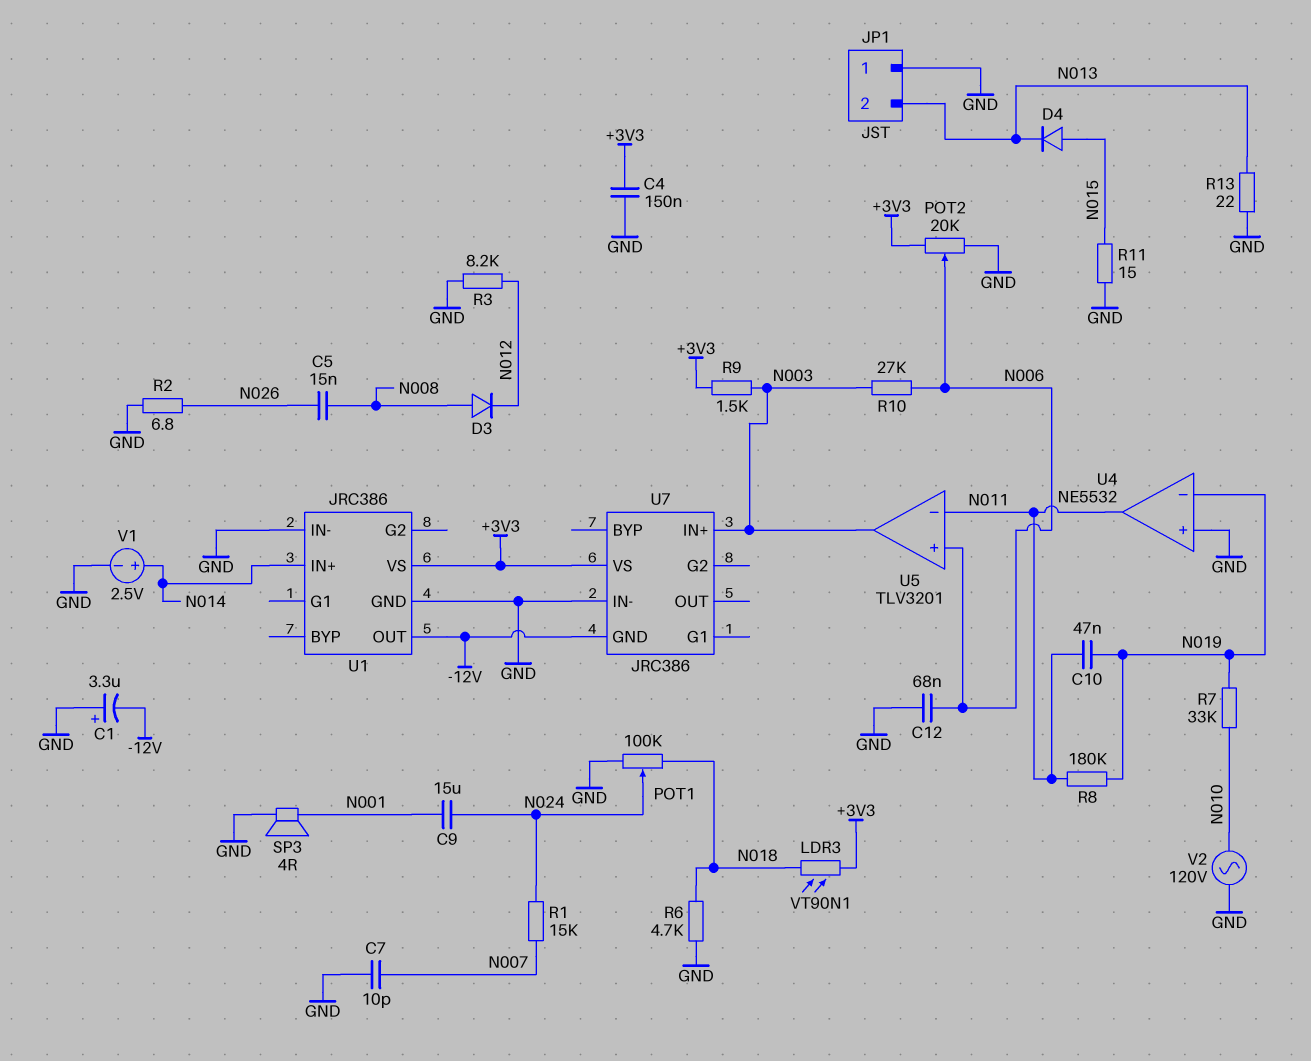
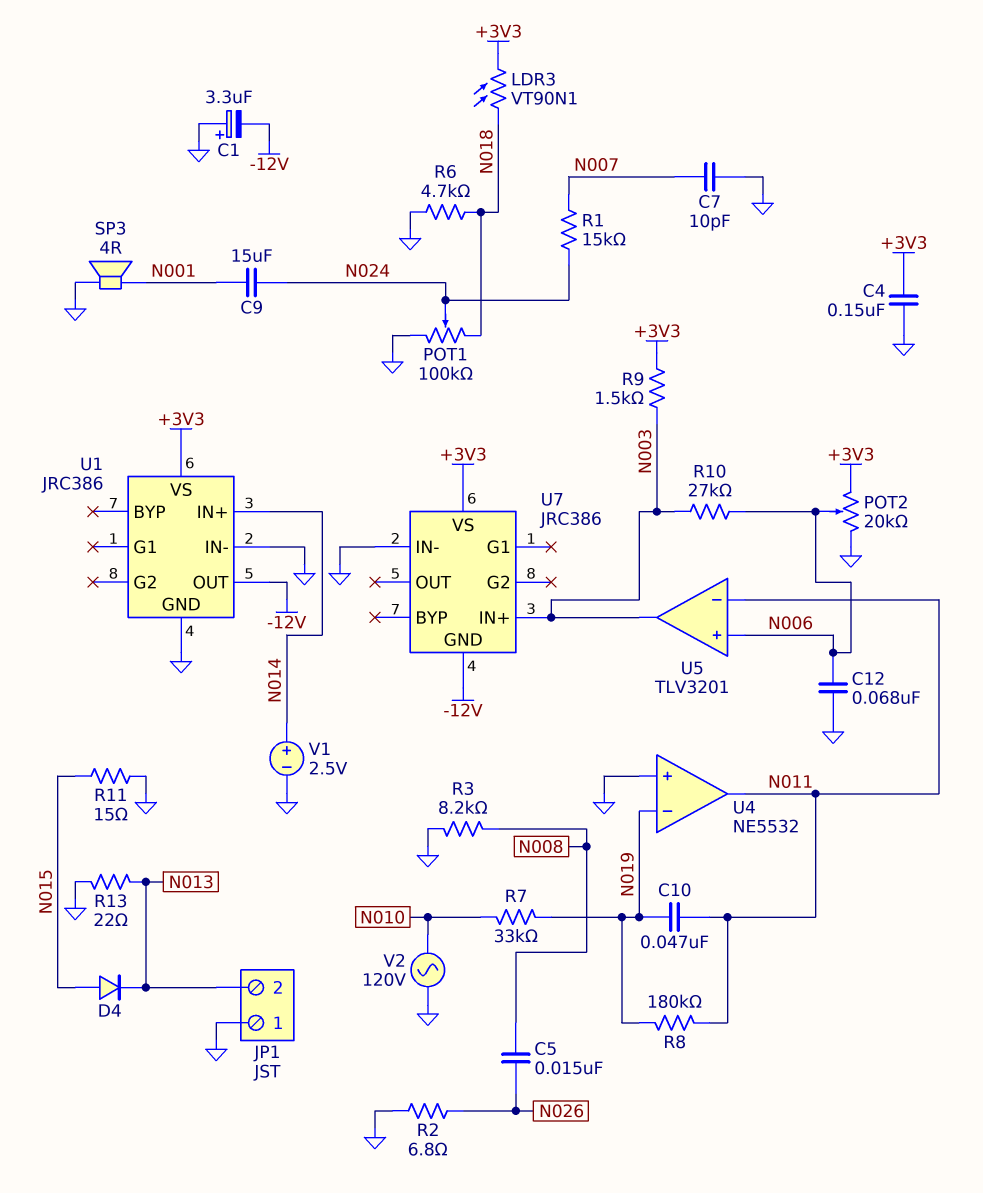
D3: diode (A N008, K N012) -> none
R3: 8.2k (GND, N012) -> 8.2k (GND, N008)

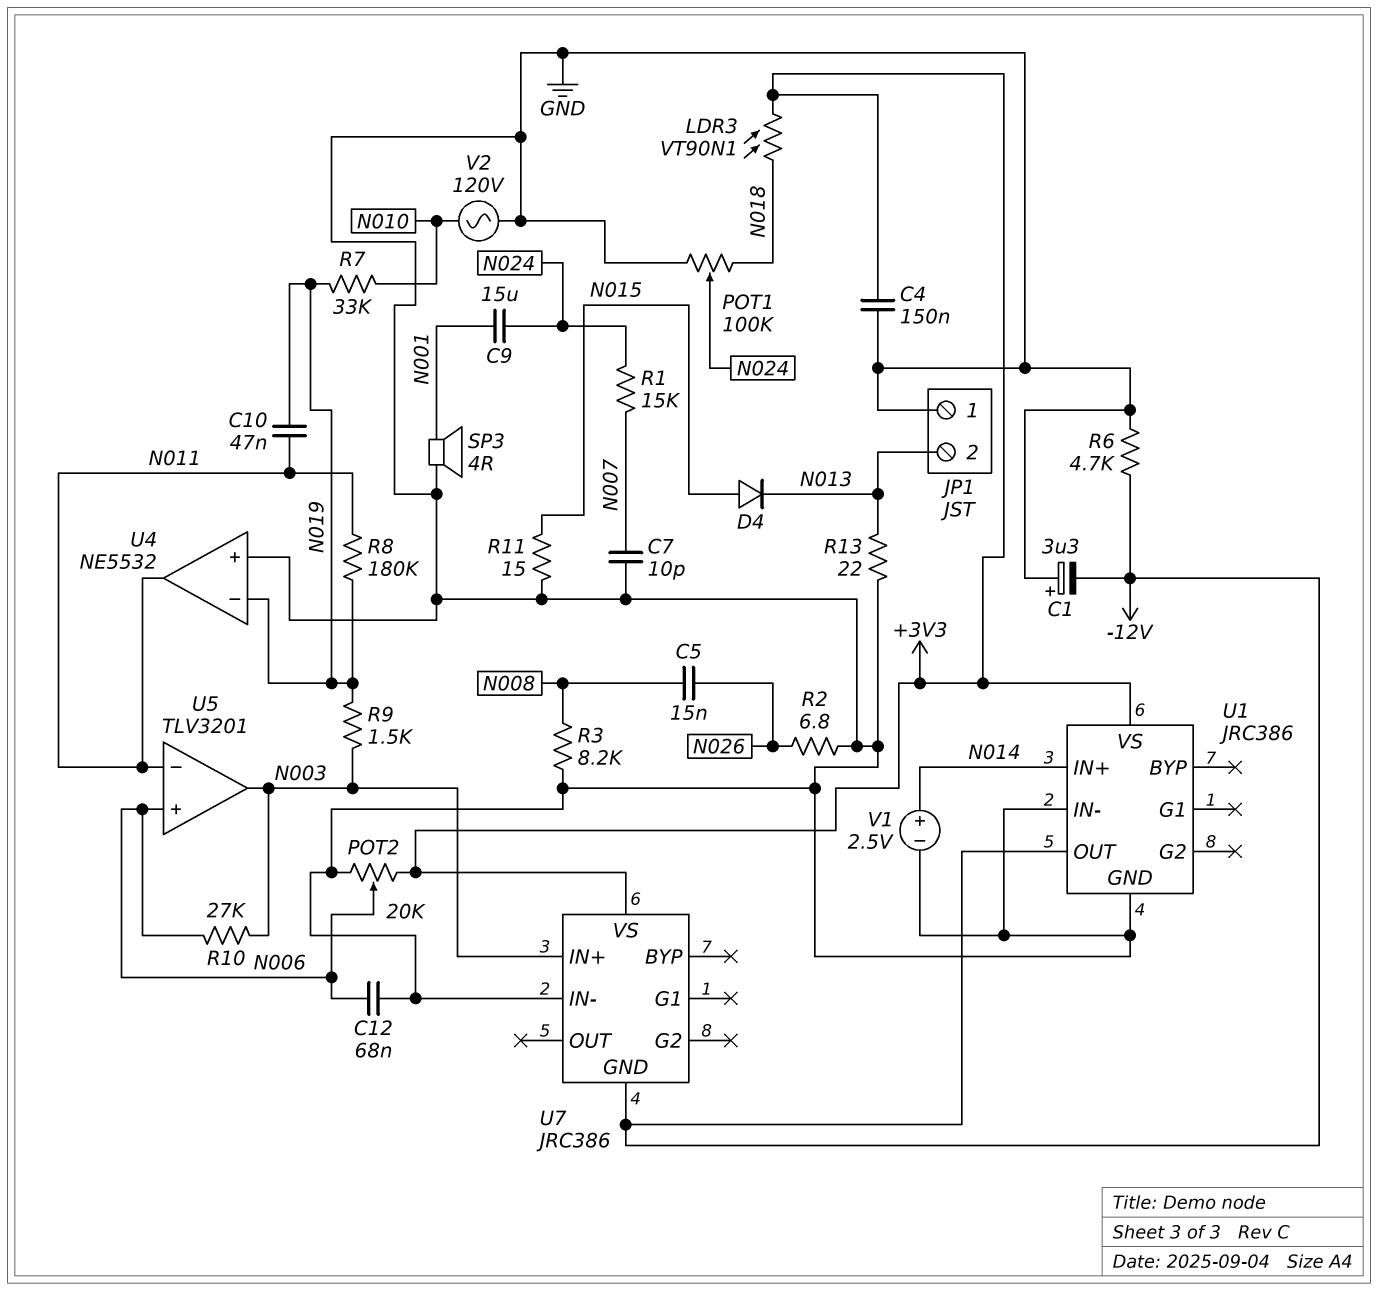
R6: 4.7k (GND, N018) -> 4.7k (-12V, GND)
R9: 1.5k (+3V3, N003) -> 1.5k (N003, N019)

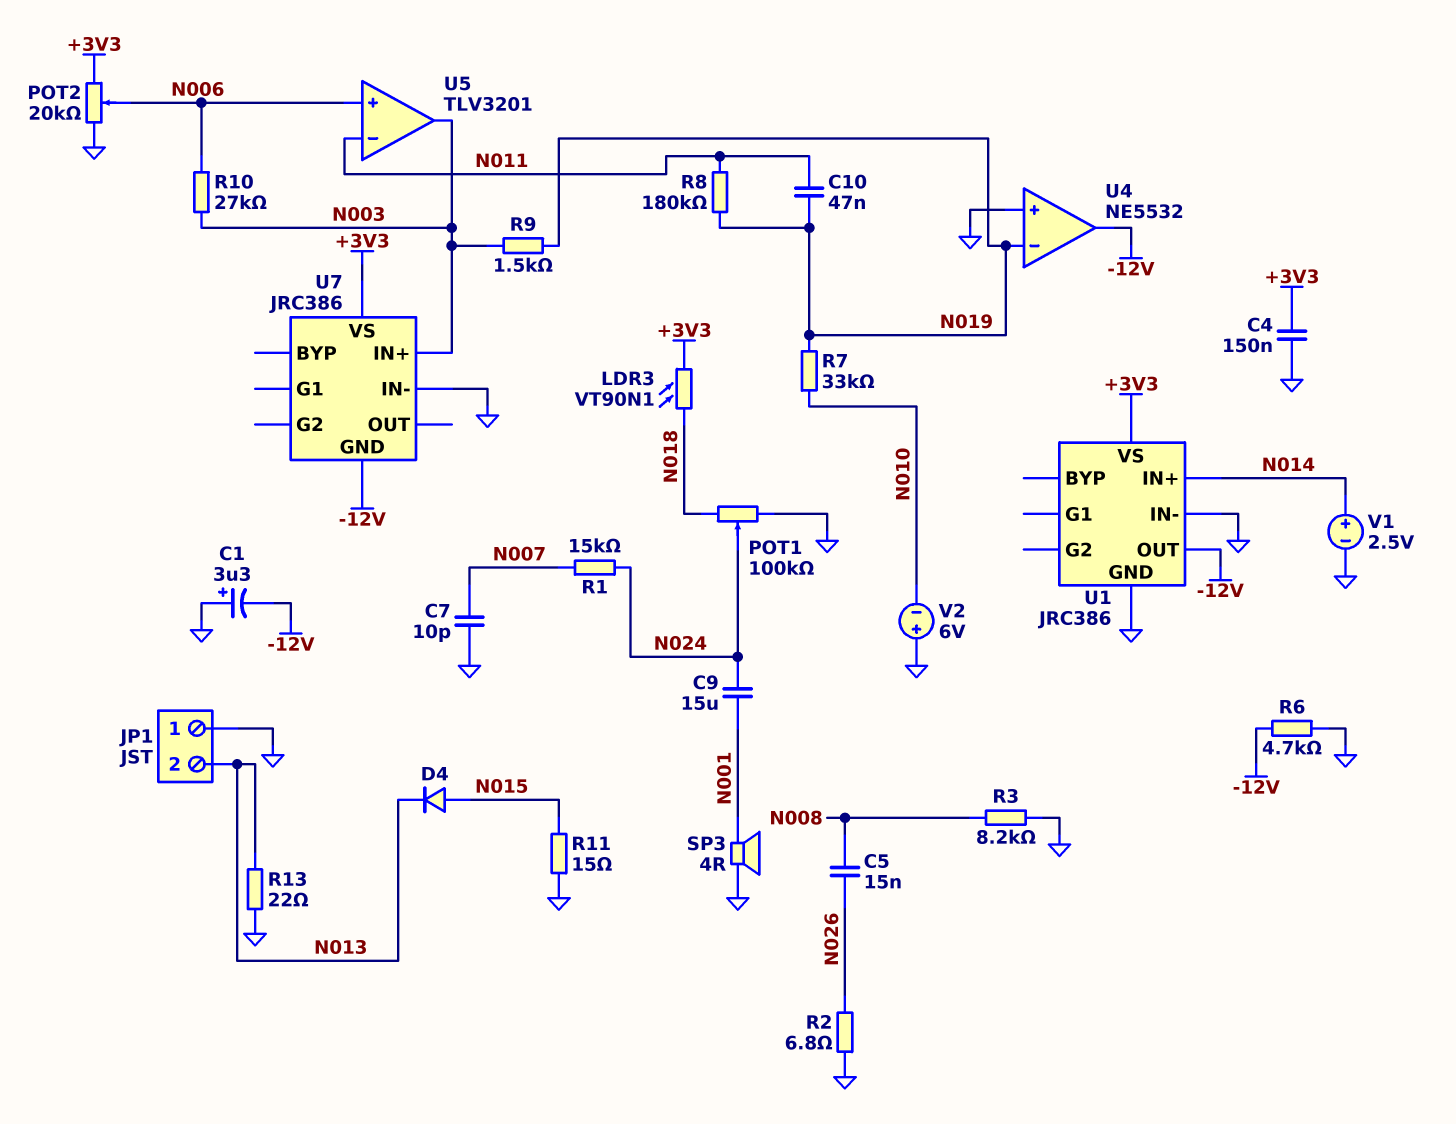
C12: 68nF (GND, N006) -> none
U4 pin out: N011 -> -12V
V2: AC 120V (GND, N010) -> 6V (plus GND, minus N010)

